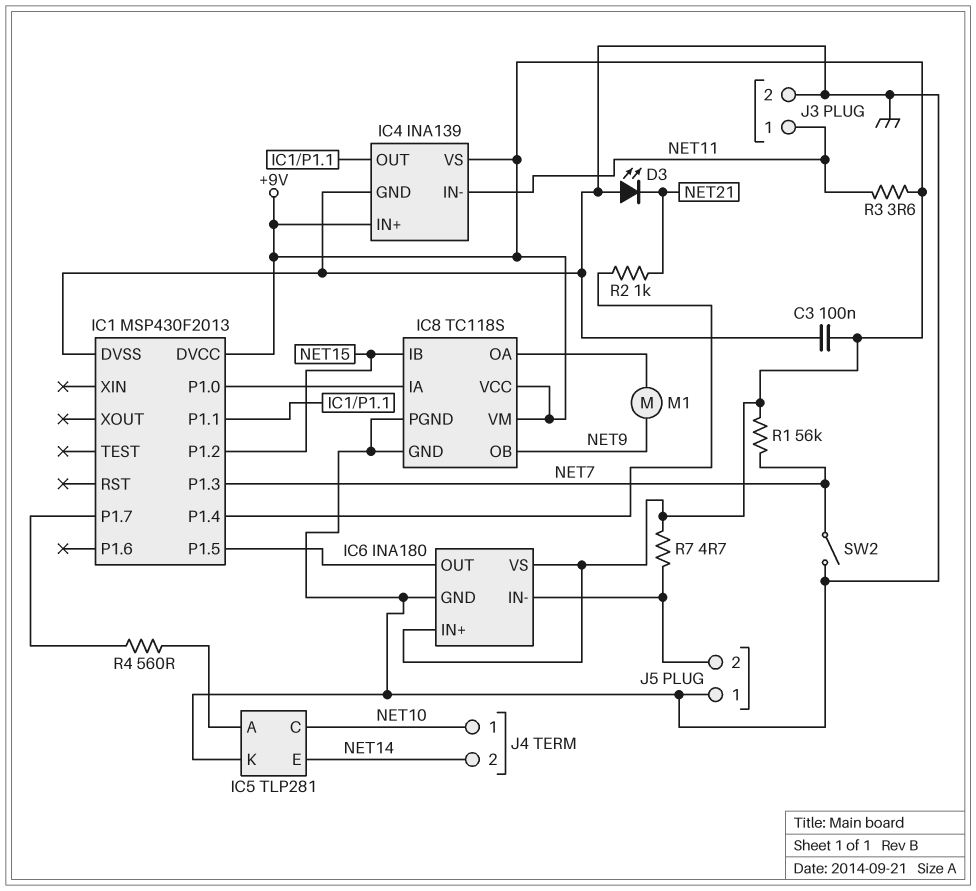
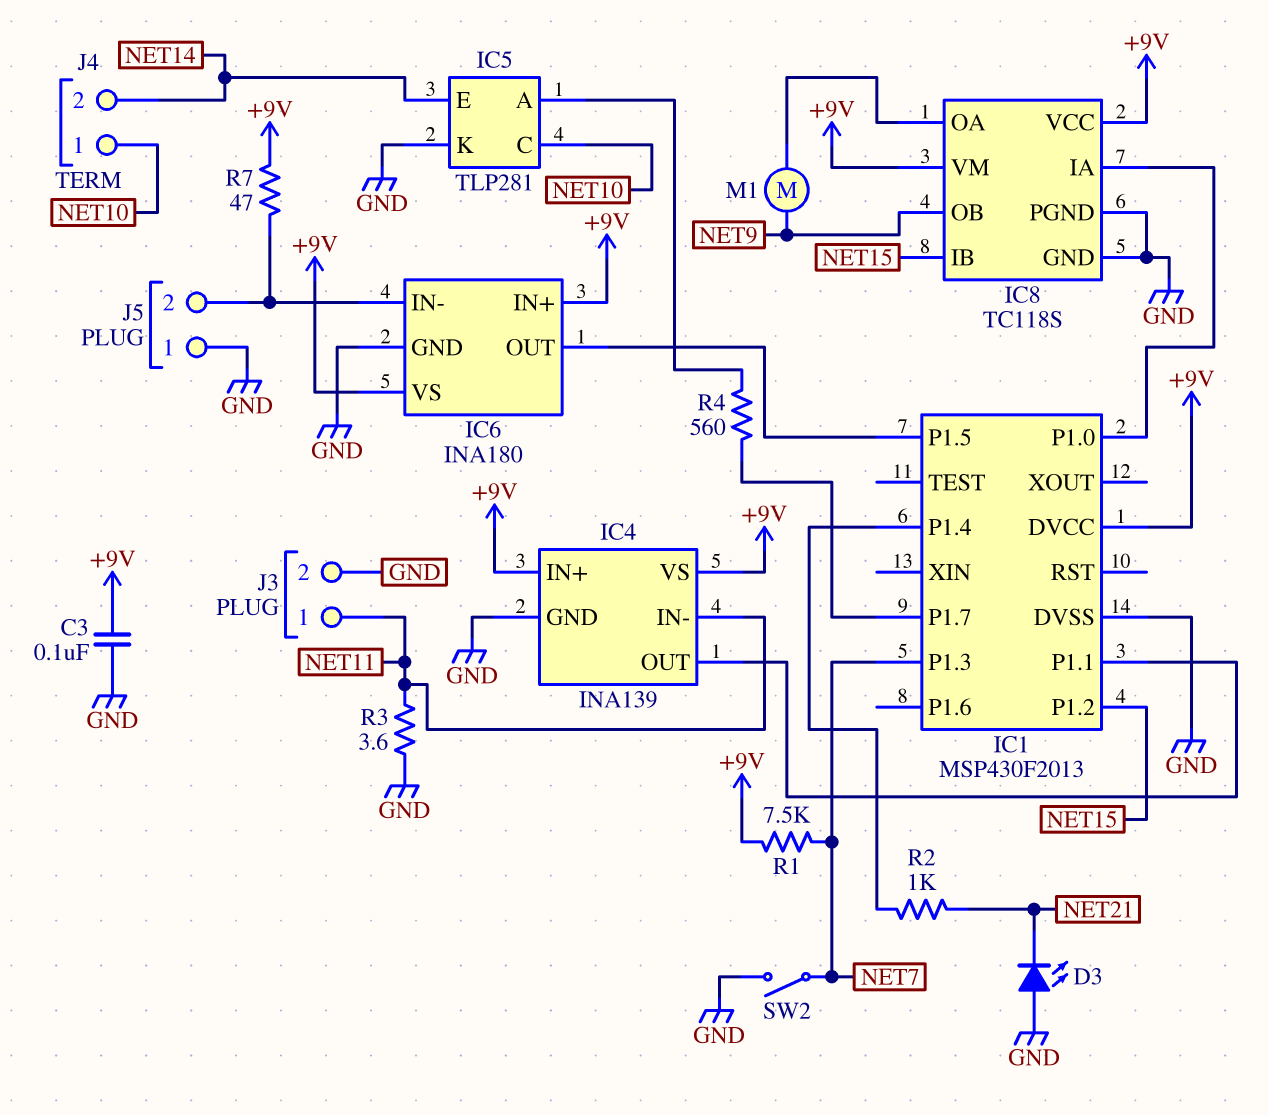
R1: 56k (+9V, NET7) -> 7.5k (+9V, NET7)
R3: 3.6 (+9V, NET11) -> 3.6 (GND, NET11)
R7: 4.7 (+9V, IC6/IN-) -> 47 (+9V, IC6/IN-)

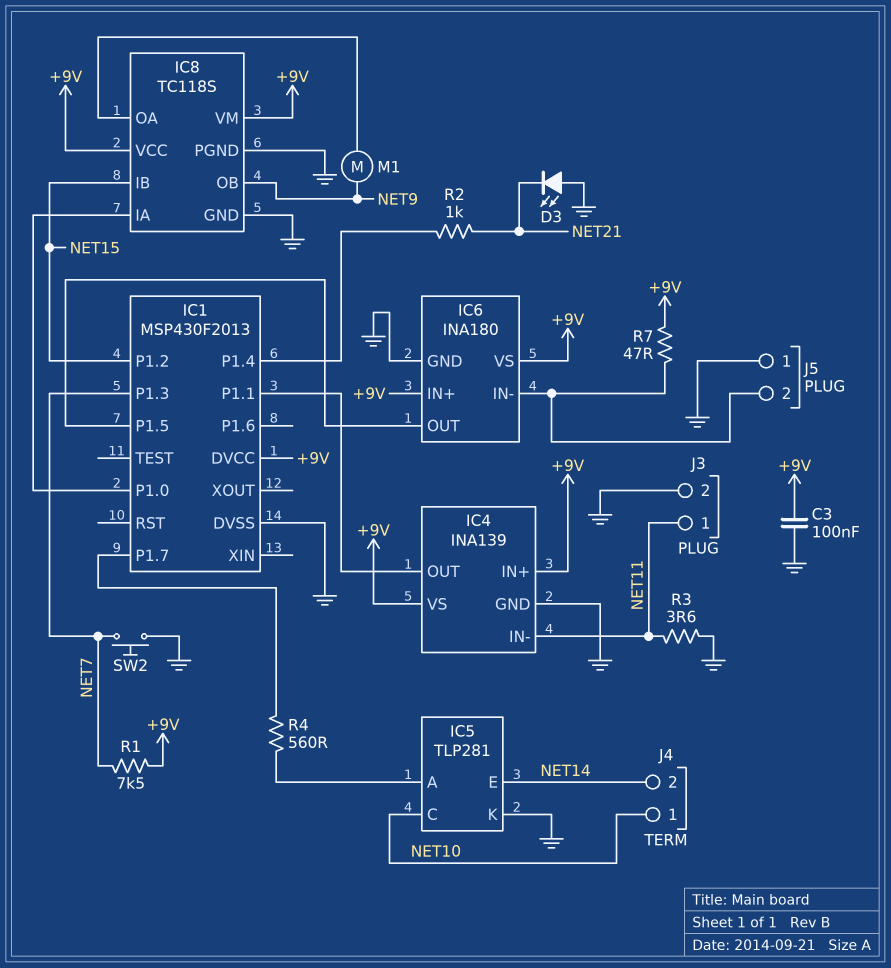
SW2: switch (GND, NET7) -> button (GND, NET7)

